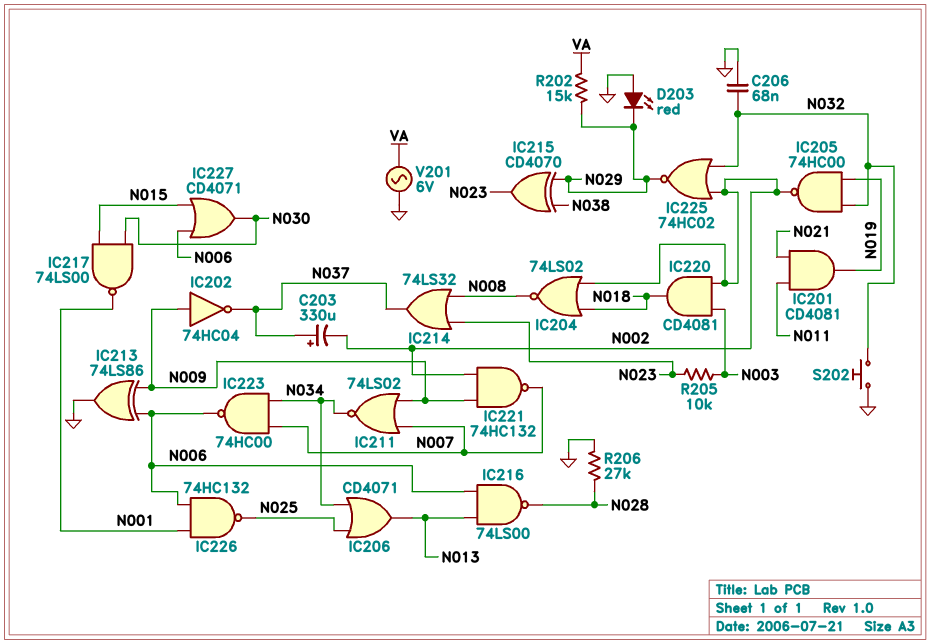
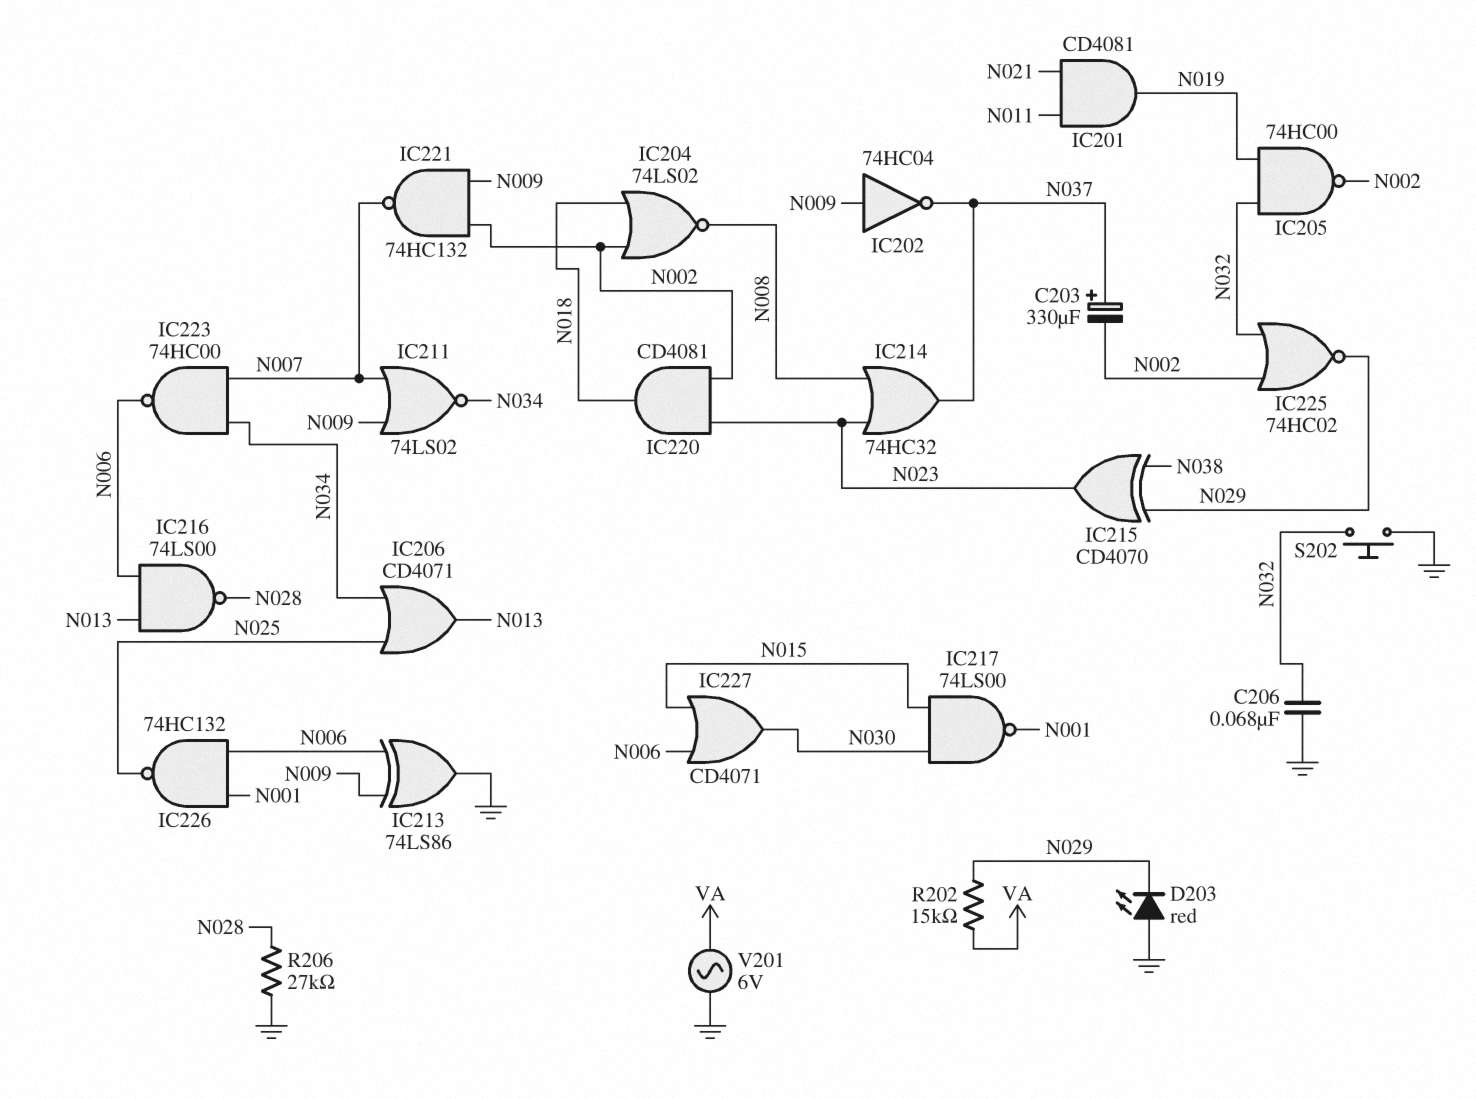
IC214: OR 74LS32 (in N008, in N023, out N037) -> OR 74HC32 (in N008, in N023, out N037)
IC220: AND CD4081 (in N002, in N003, out N018) -> AND CD4081 (in N002, in N023, out N018)
R205: 10k (N003, N023) -> none

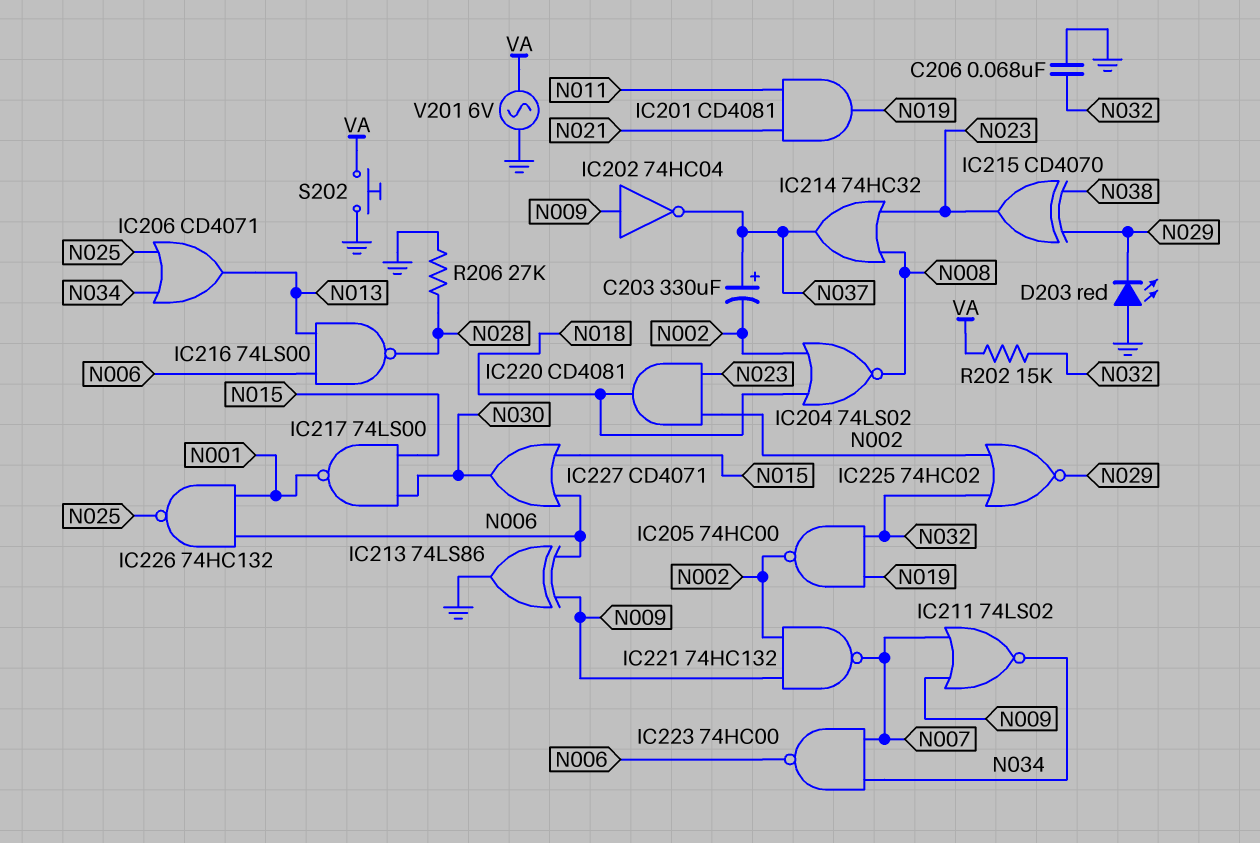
R202: 15k (N029, VA) -> 15k (N032, VA)
S202: button (GND, N032) -> button (GND, VA)

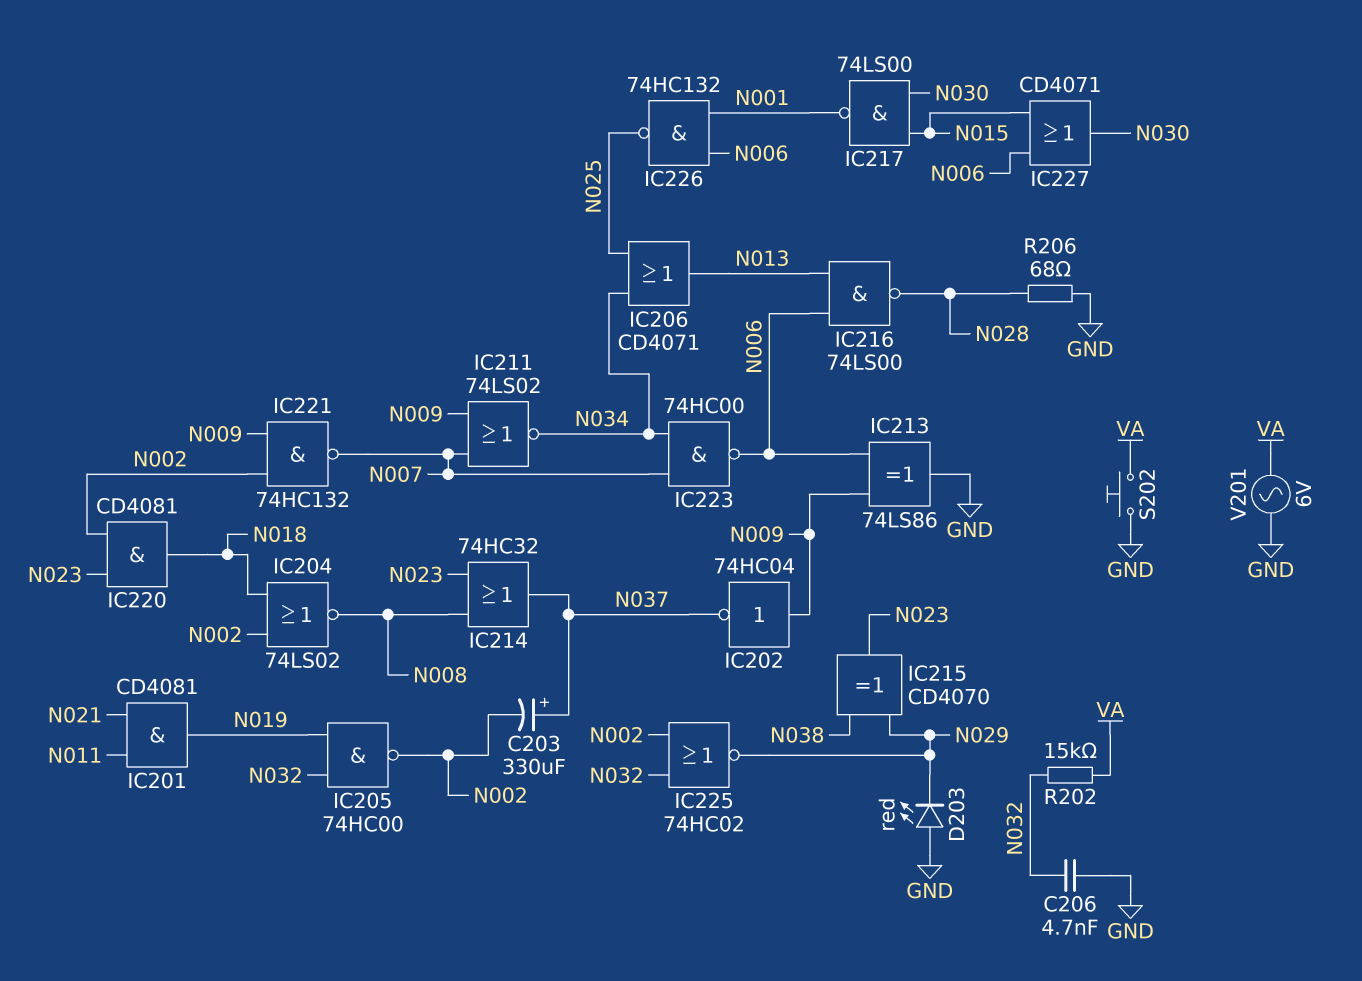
C206: 68nF (GND, N032) -> 4.7nF (GND, N032)
R206: 27k (GND, N028) -> 68 (GND, N028)

